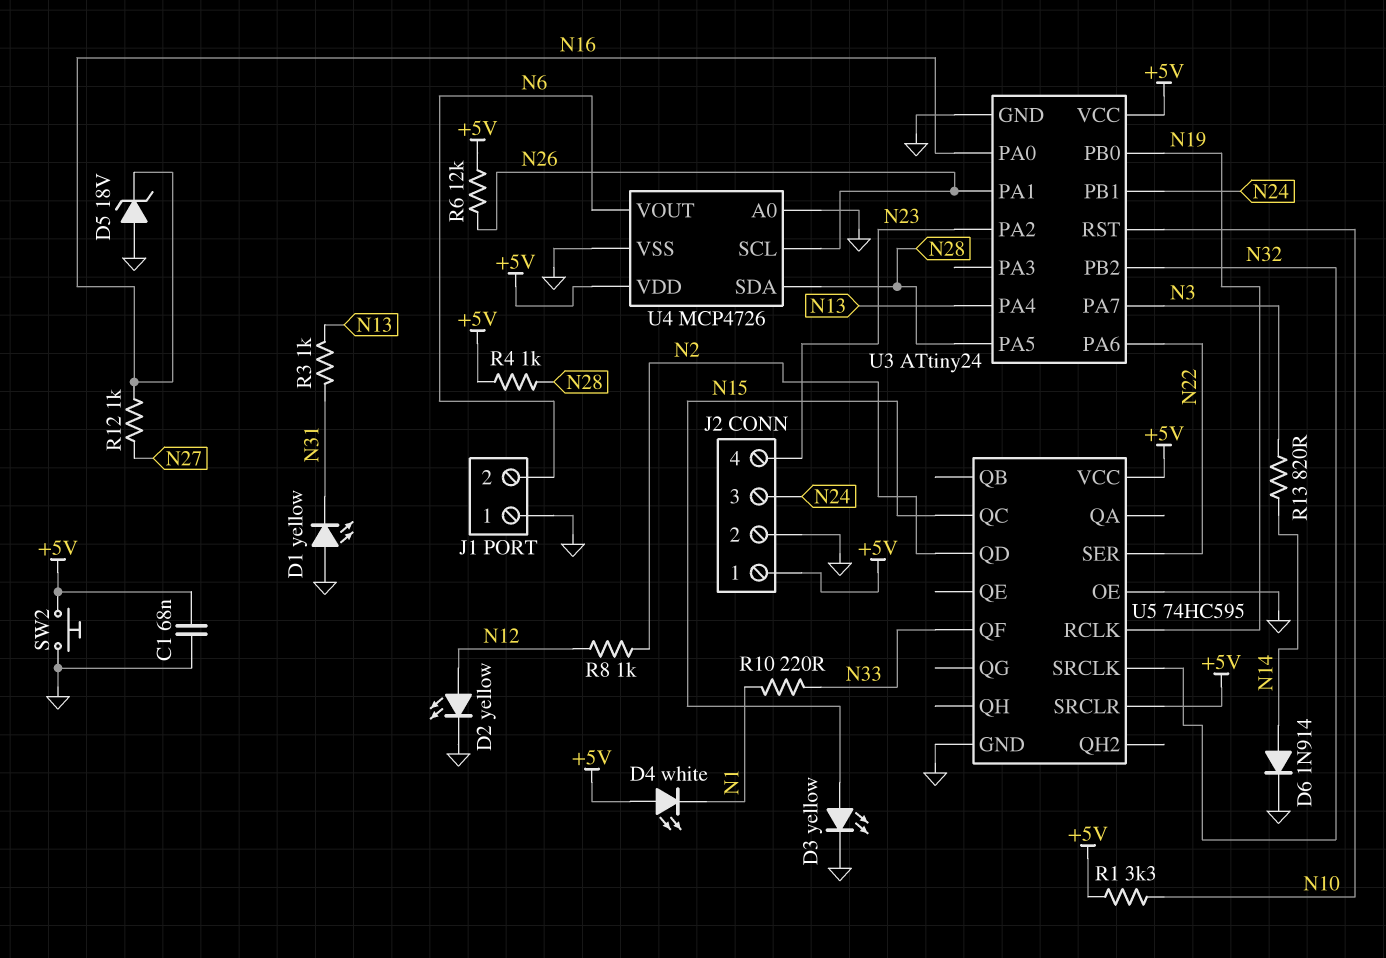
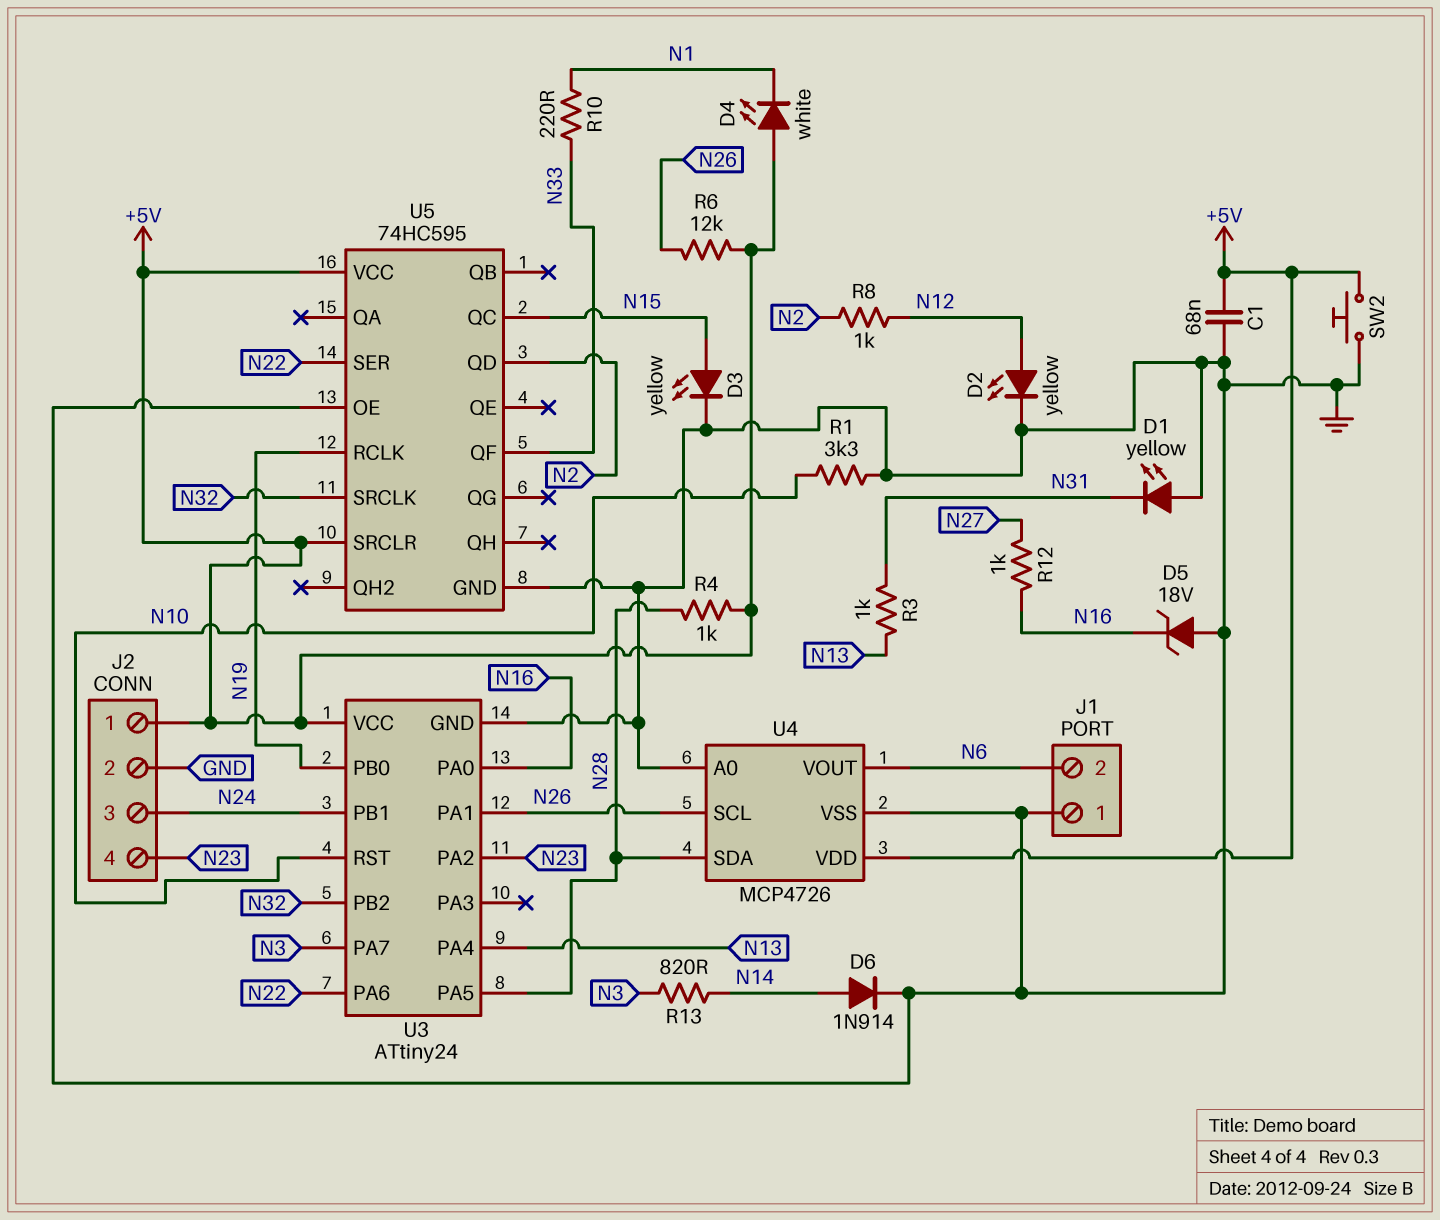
R1: 3.3k (+5V, N10) -> 3.3k (GND, N10)

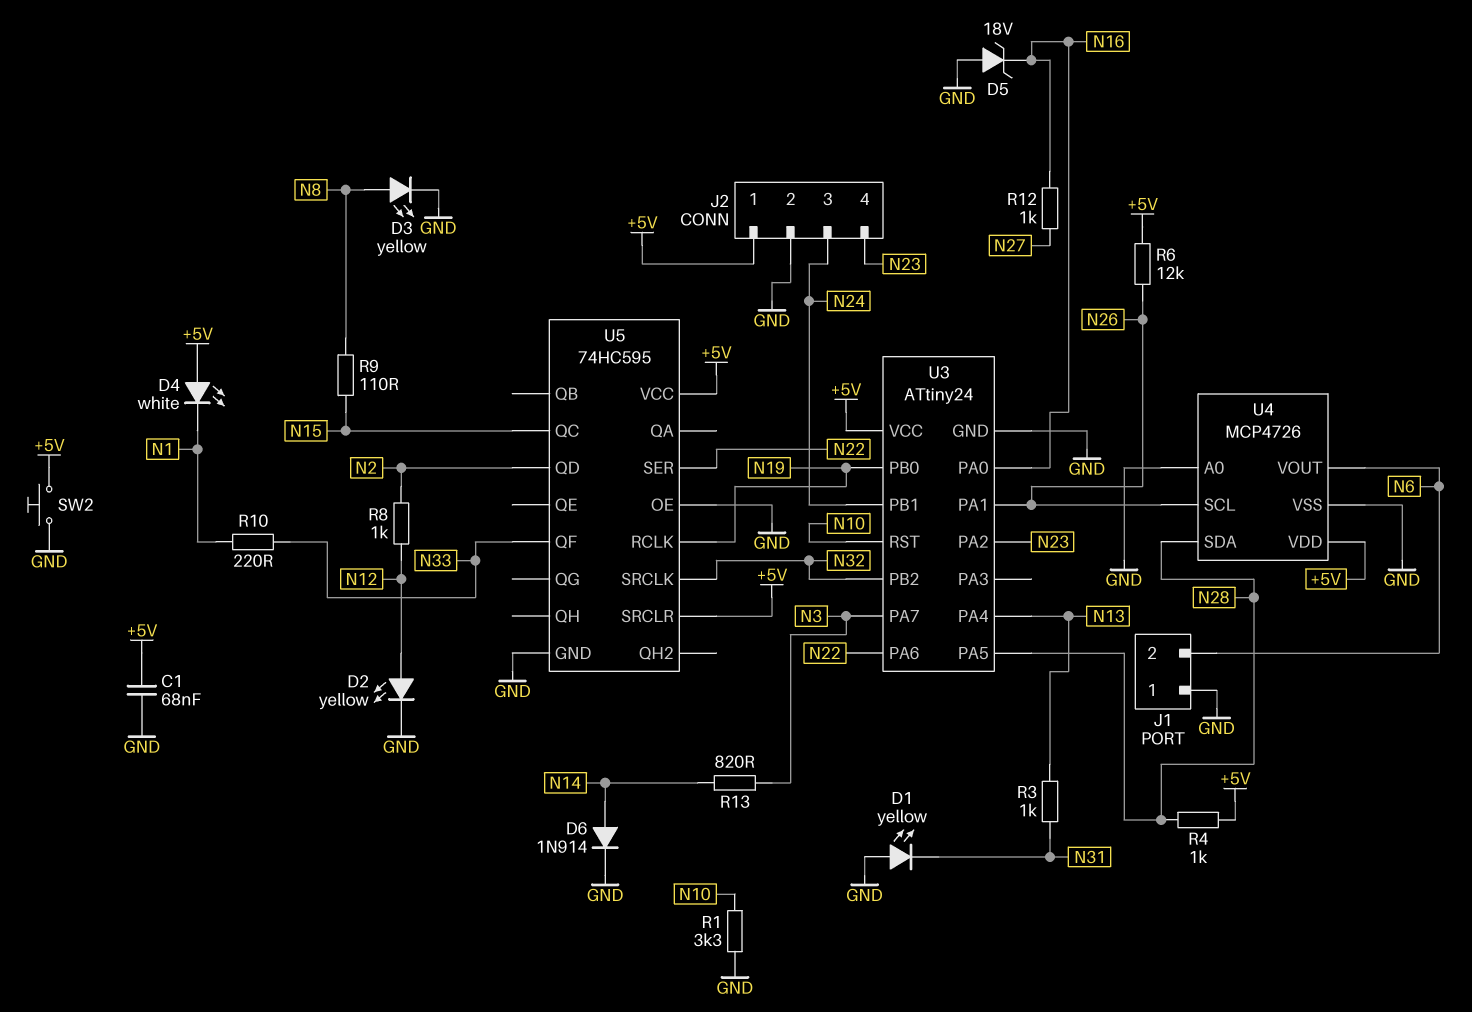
D3: LED yellow (A N15, K GND) -> LED yellow (A N8, K GND)
R9: none -> 110 (N8, N15)

